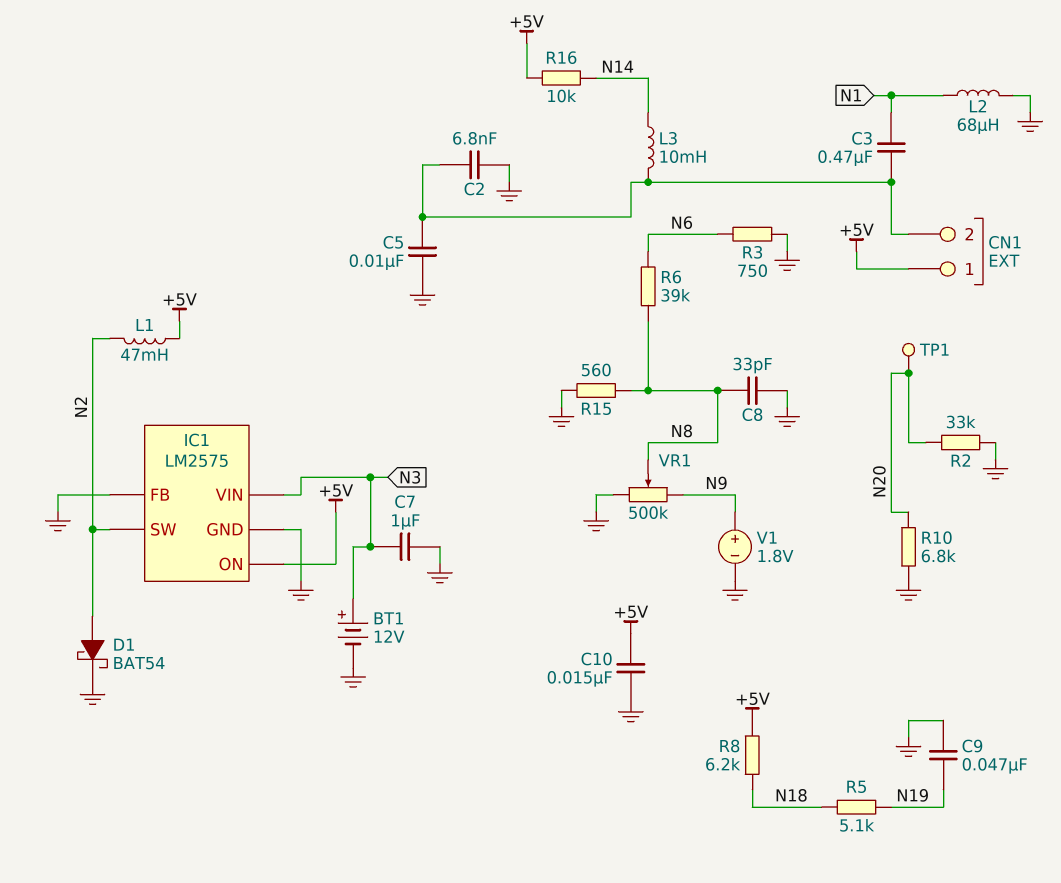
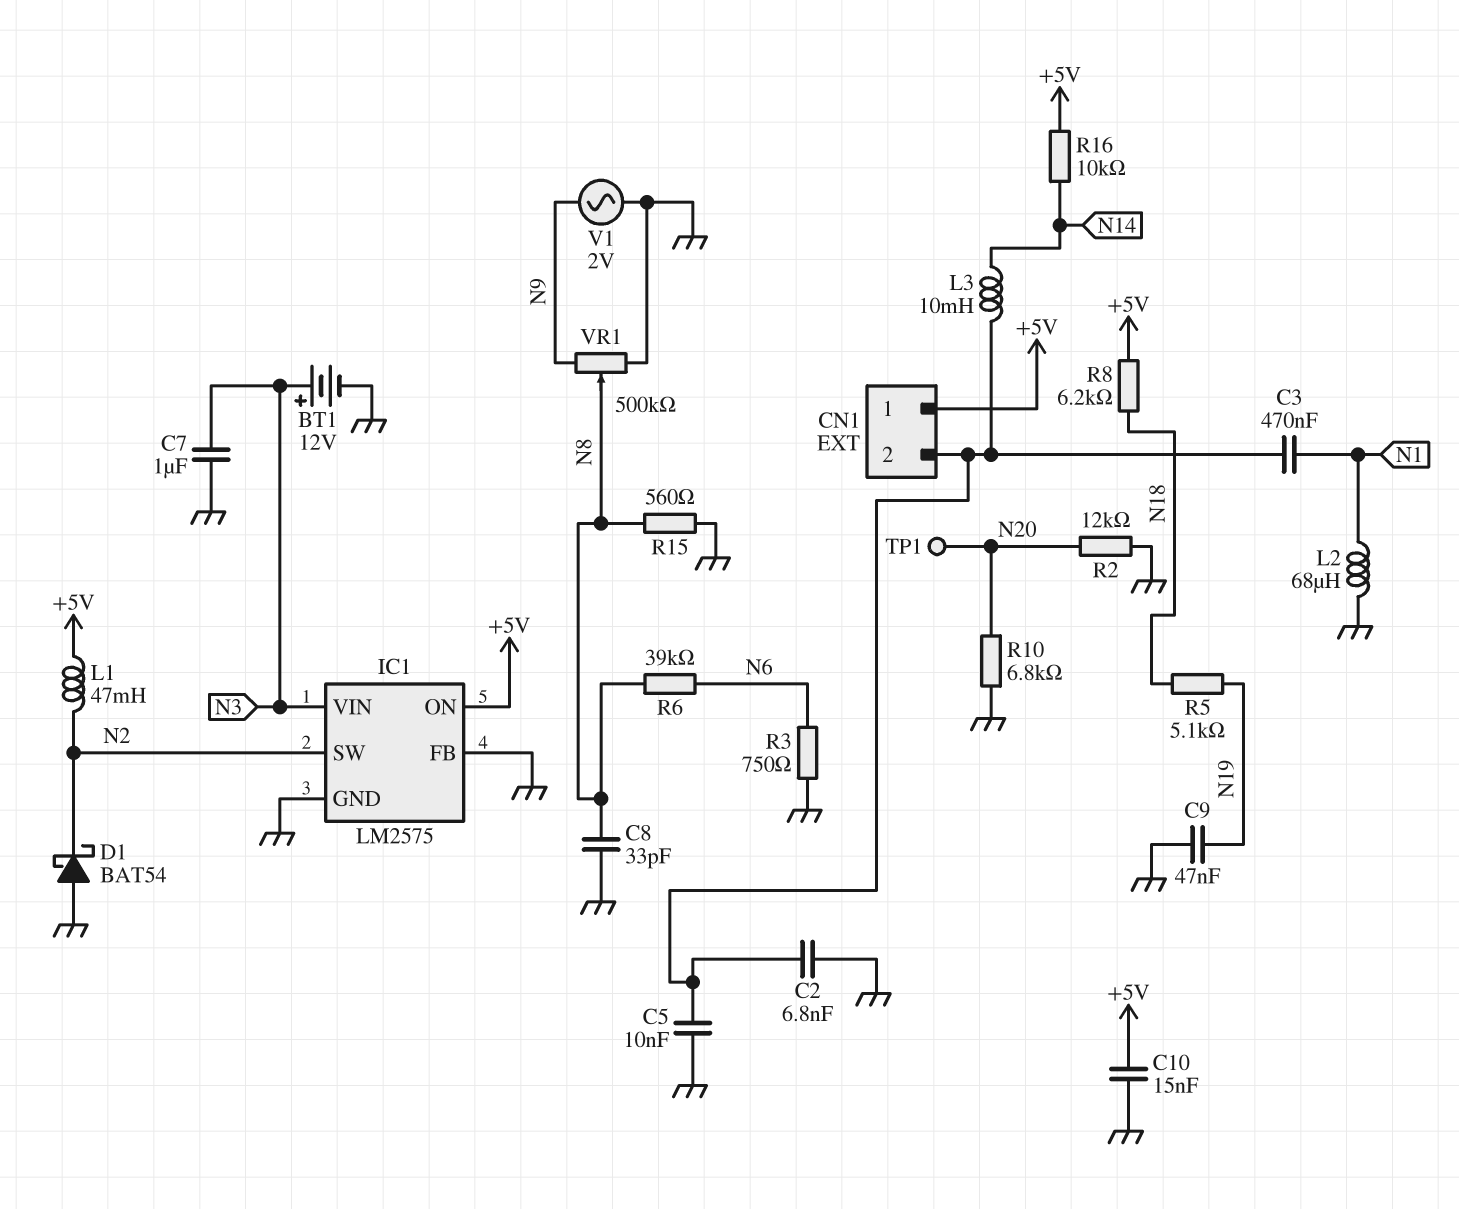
D1: schottky BAT54 (A N2, K GND) -> schottky BAT54 (A GND, K N2)
R2: 33k (GND, N20) -> 12k (GND, N20)
V1: 1.8V (plus N9, minus GND) -> AC 2V (GND, N9)

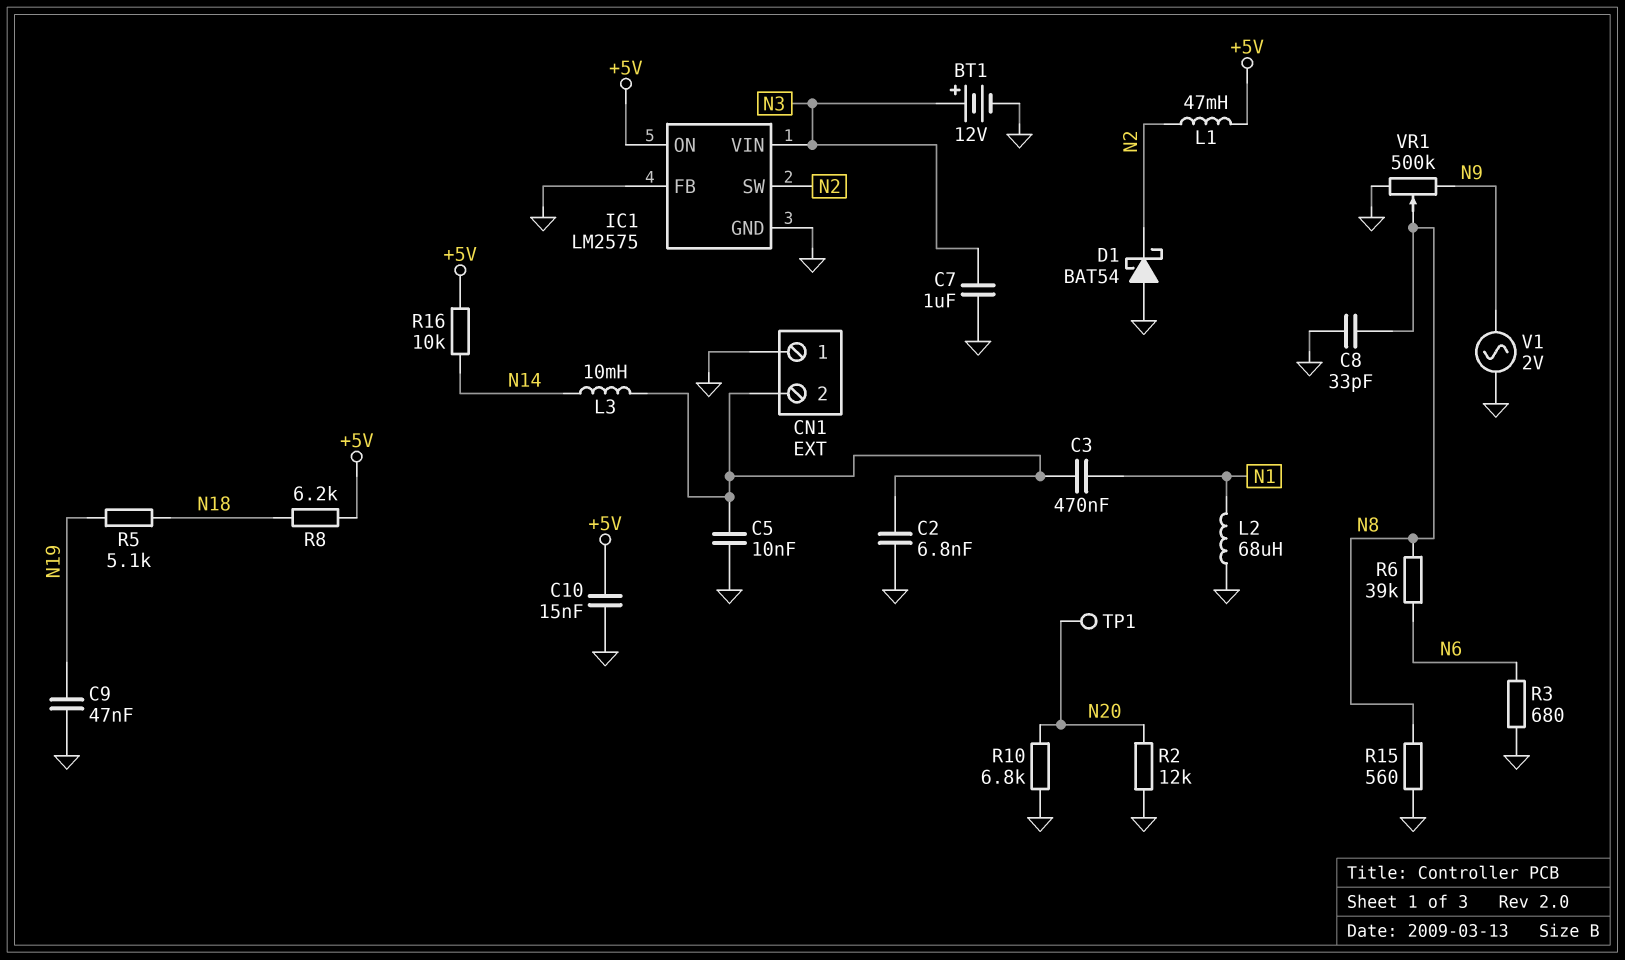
CN1 pin 1: +5V -> GND
R3: 750 (GND, N6) -> 680 (GND, N6)

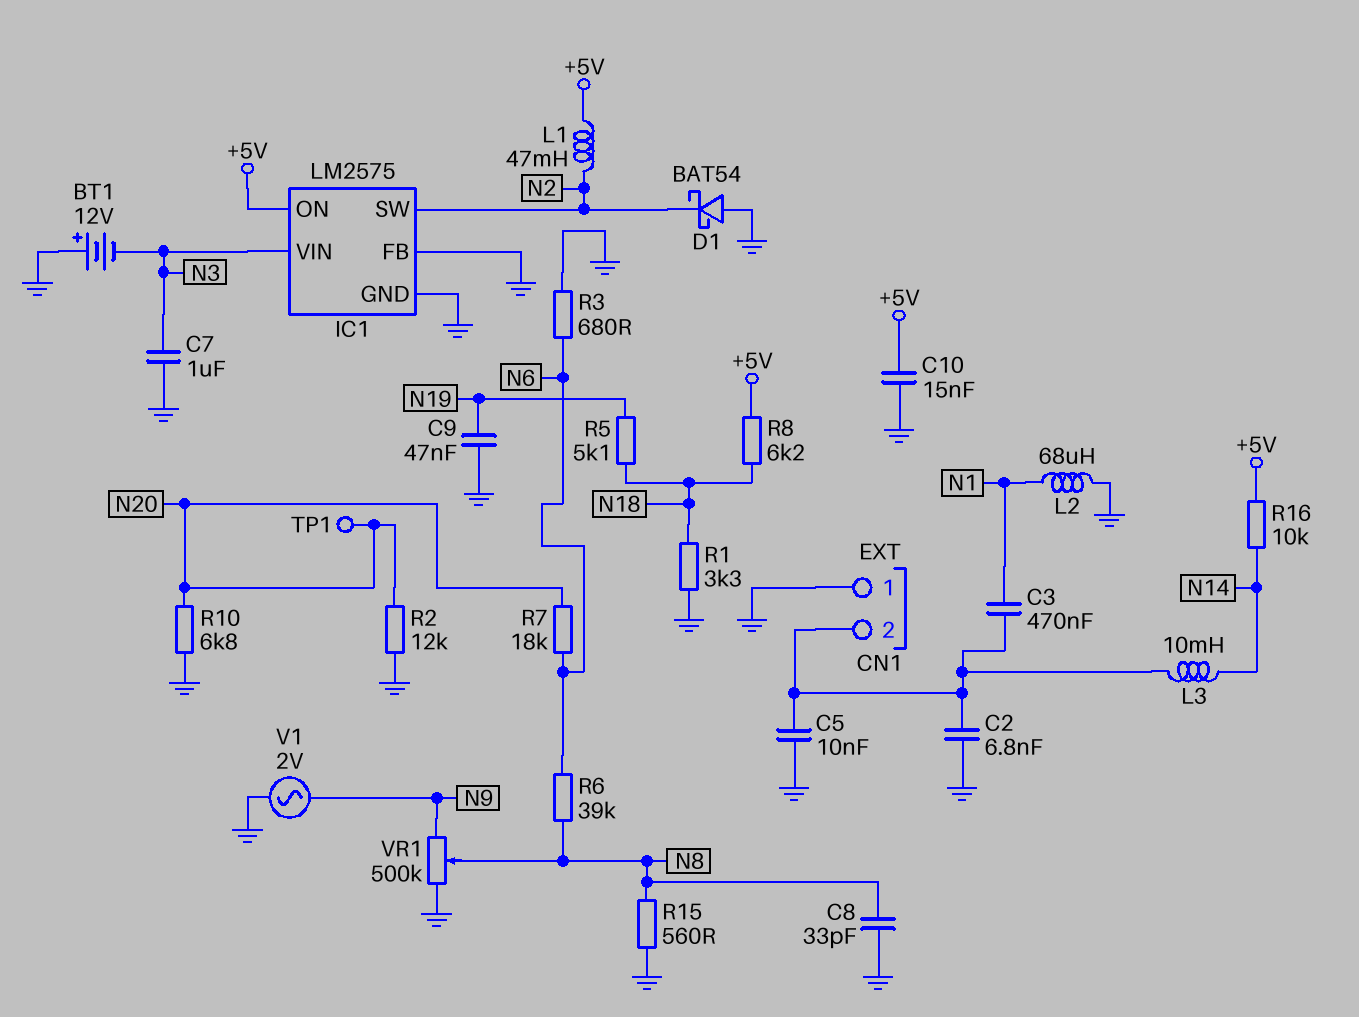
BT1: 12V (plus N3, minus GND) -> 12V (plus GND, minus N3)
R1: none -> 3.3k (GND, N18)
R7: none -> 18k (N6, N20)

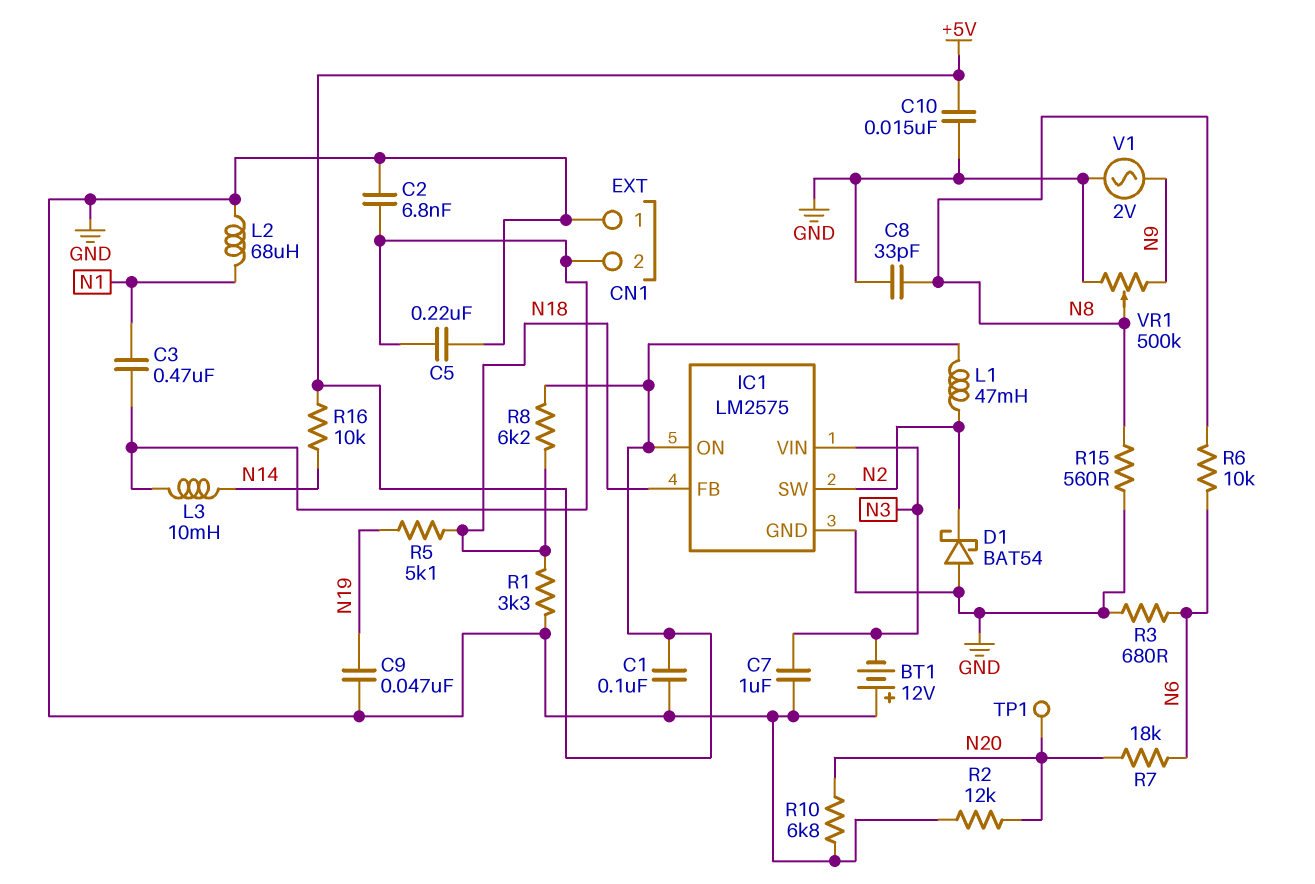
C1: none -> 100nF (+5V, GND)
C5: 10nF (CN1/2, GND) -> 220nF (CN1/2, GND)
IC1 pin FB: GND -> N18
R6: 39k (N6, N8) -> 10k (N6, N8)

